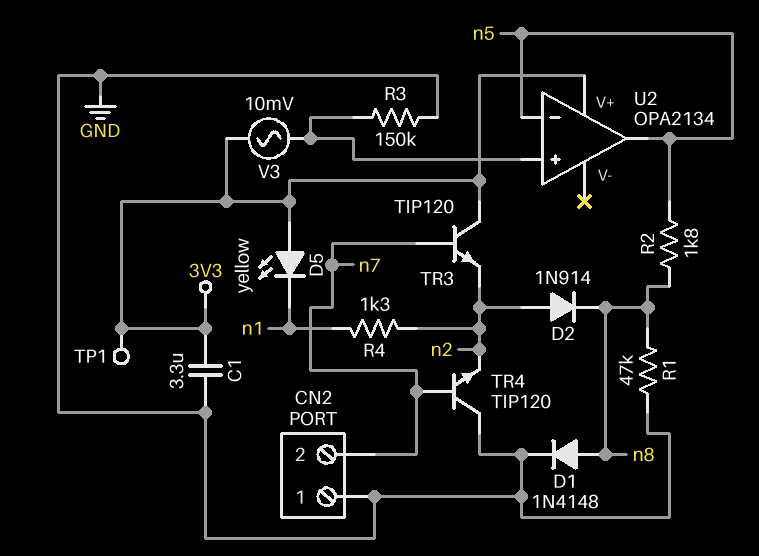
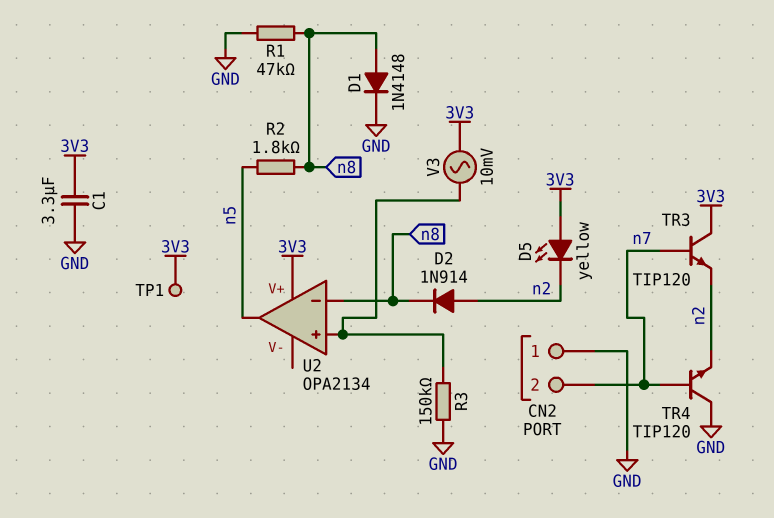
D5: LED yellow (A 3V3, K n1) -> LED yellow (A 3V3, K n2)
R4: 1.3k (n1, n2) -> none
U2 pin in-: n5 -> n8

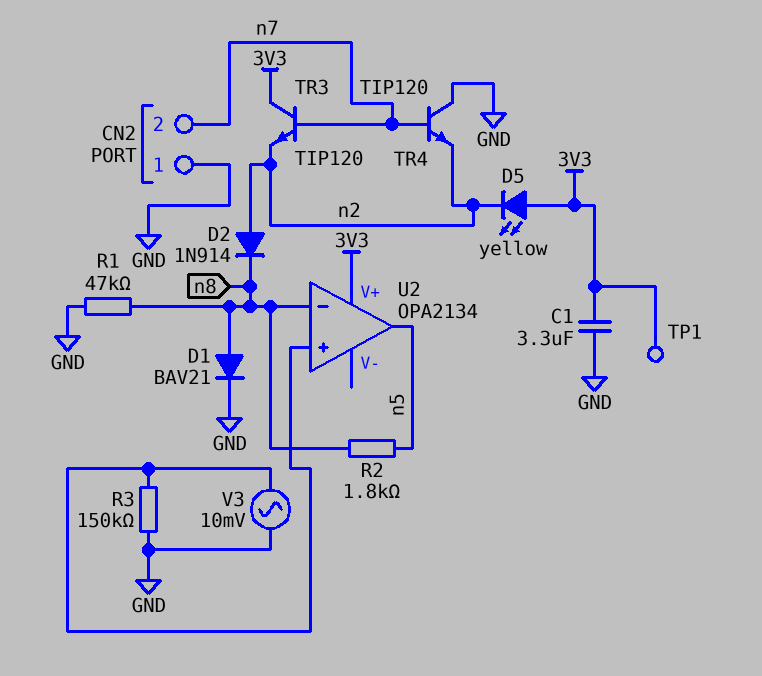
D1: diode 1N4148 (A n8, K GND) -> diode BAV21 (A n8, K GND)
V3: AC 10mV (3V3, U2/in+) -> AC 10mV (GND, U2/in+)

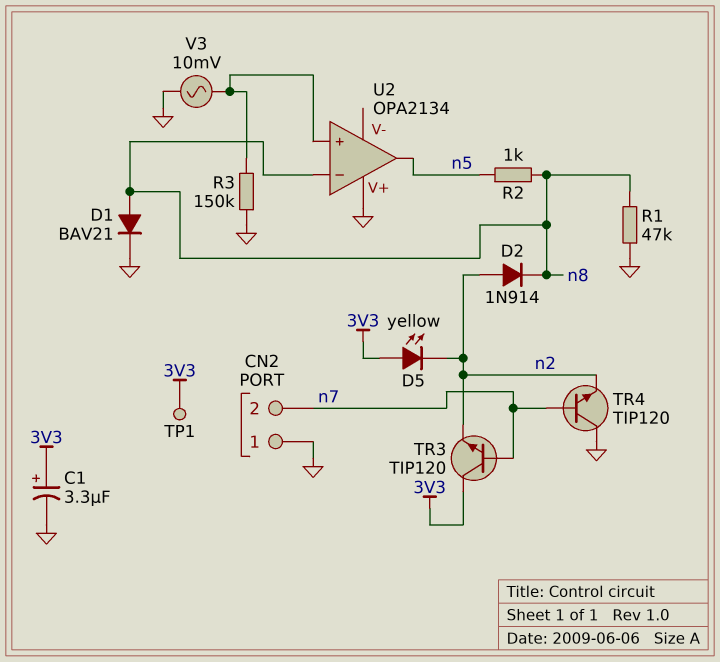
C1: 3.3uF (3V3, GND) -> 3.3uF (plus 3V3, minus GND)
R2: 1.8k (n5, n8) -> 1k (n5, n8)
U2 pin V+: 3V3 -> GND

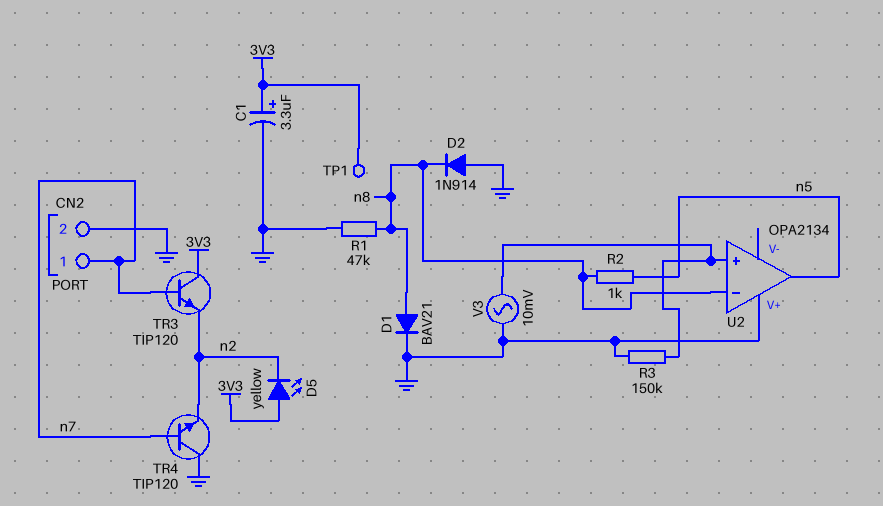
CN2 pin 1: GND -> n7
CN2 pin 2: n7 -> GND
D2: diode 1N914 (A n2, K n8) -> diode 1N914 (A GND, K n8)

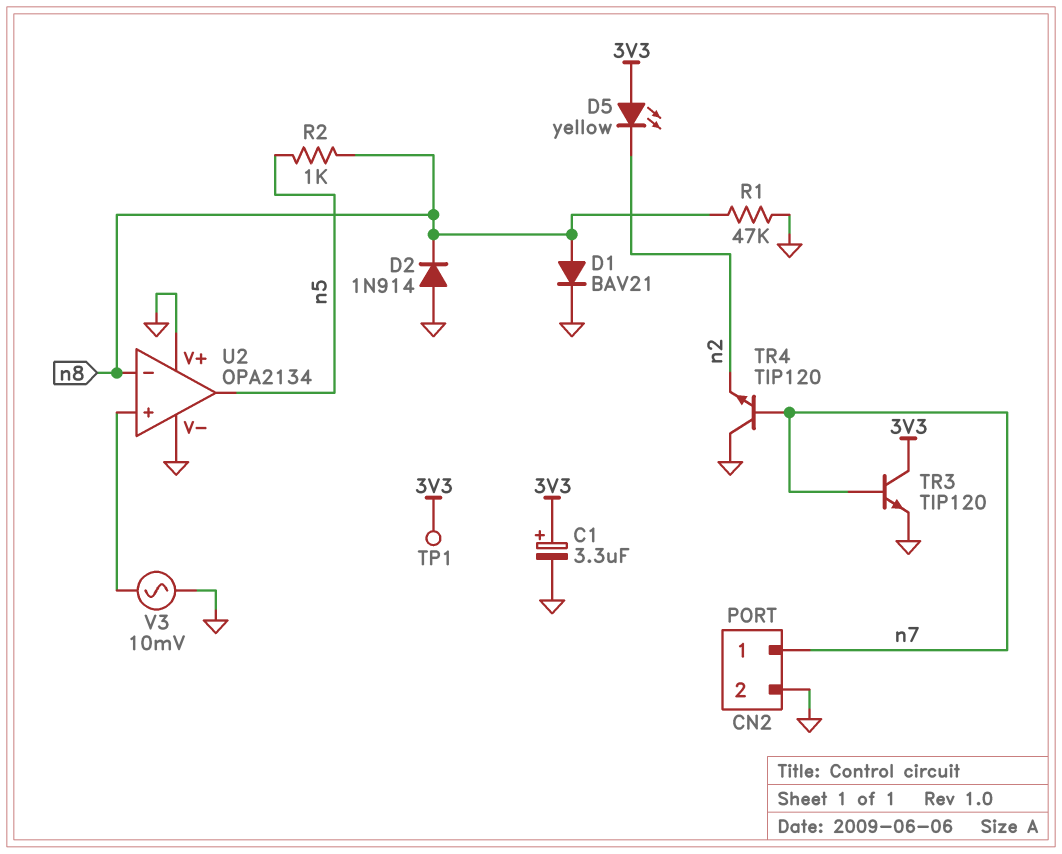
R3: 150k (GND, U2/in+) -> none
TR3: NPN TIP120 (B n7, C 3V3, E n2) -> NPN TIP120 (B n7, C 3V3, E GND)
U2 pin V-: none -> GND

